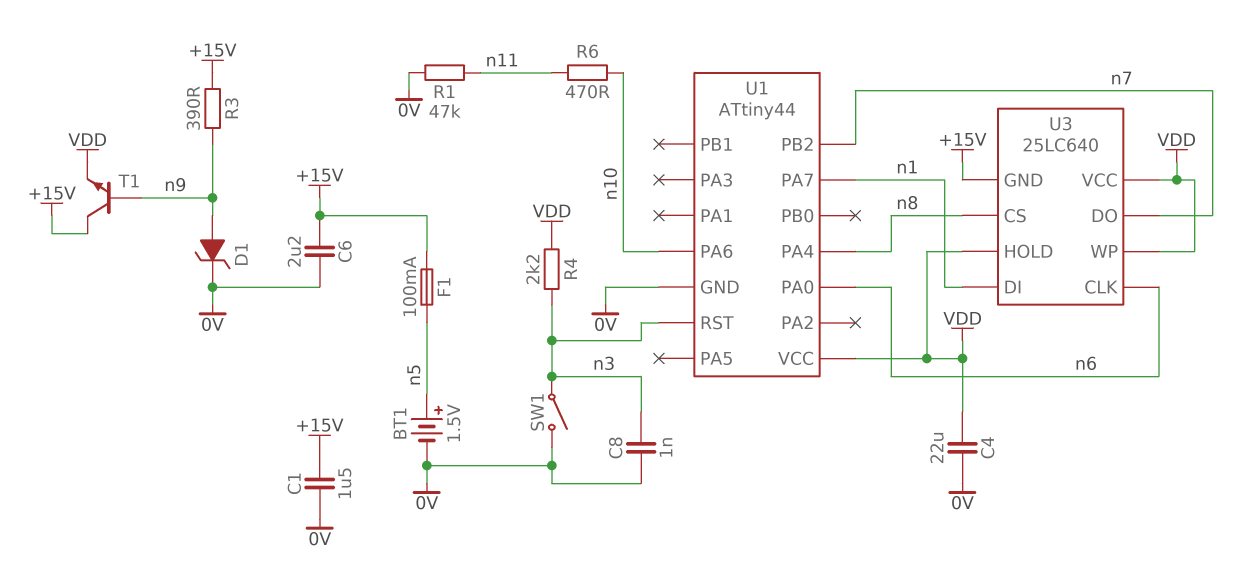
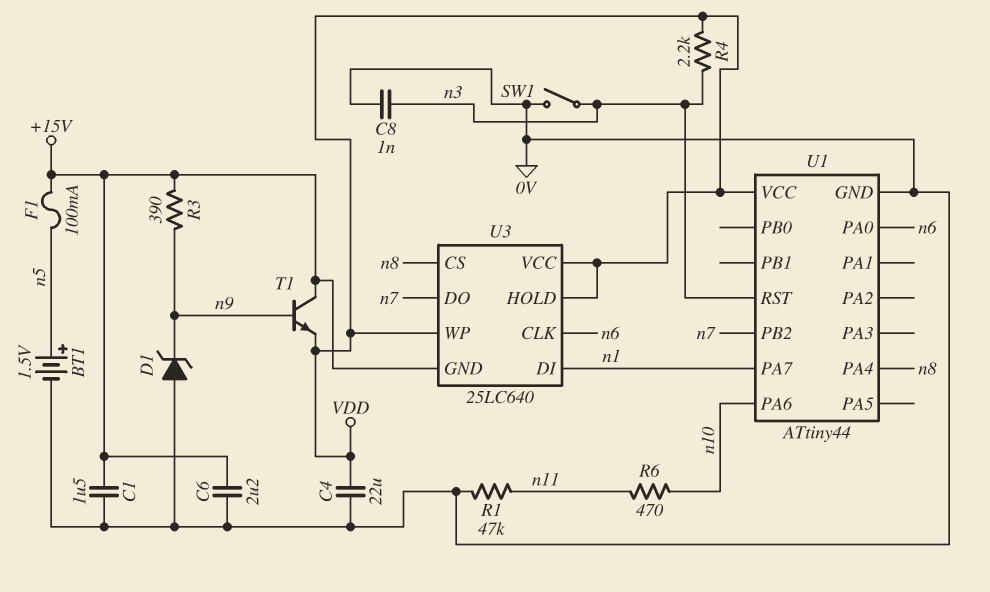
D1: zener (A n9, K 0V) -> zener (A 0V, K n9)

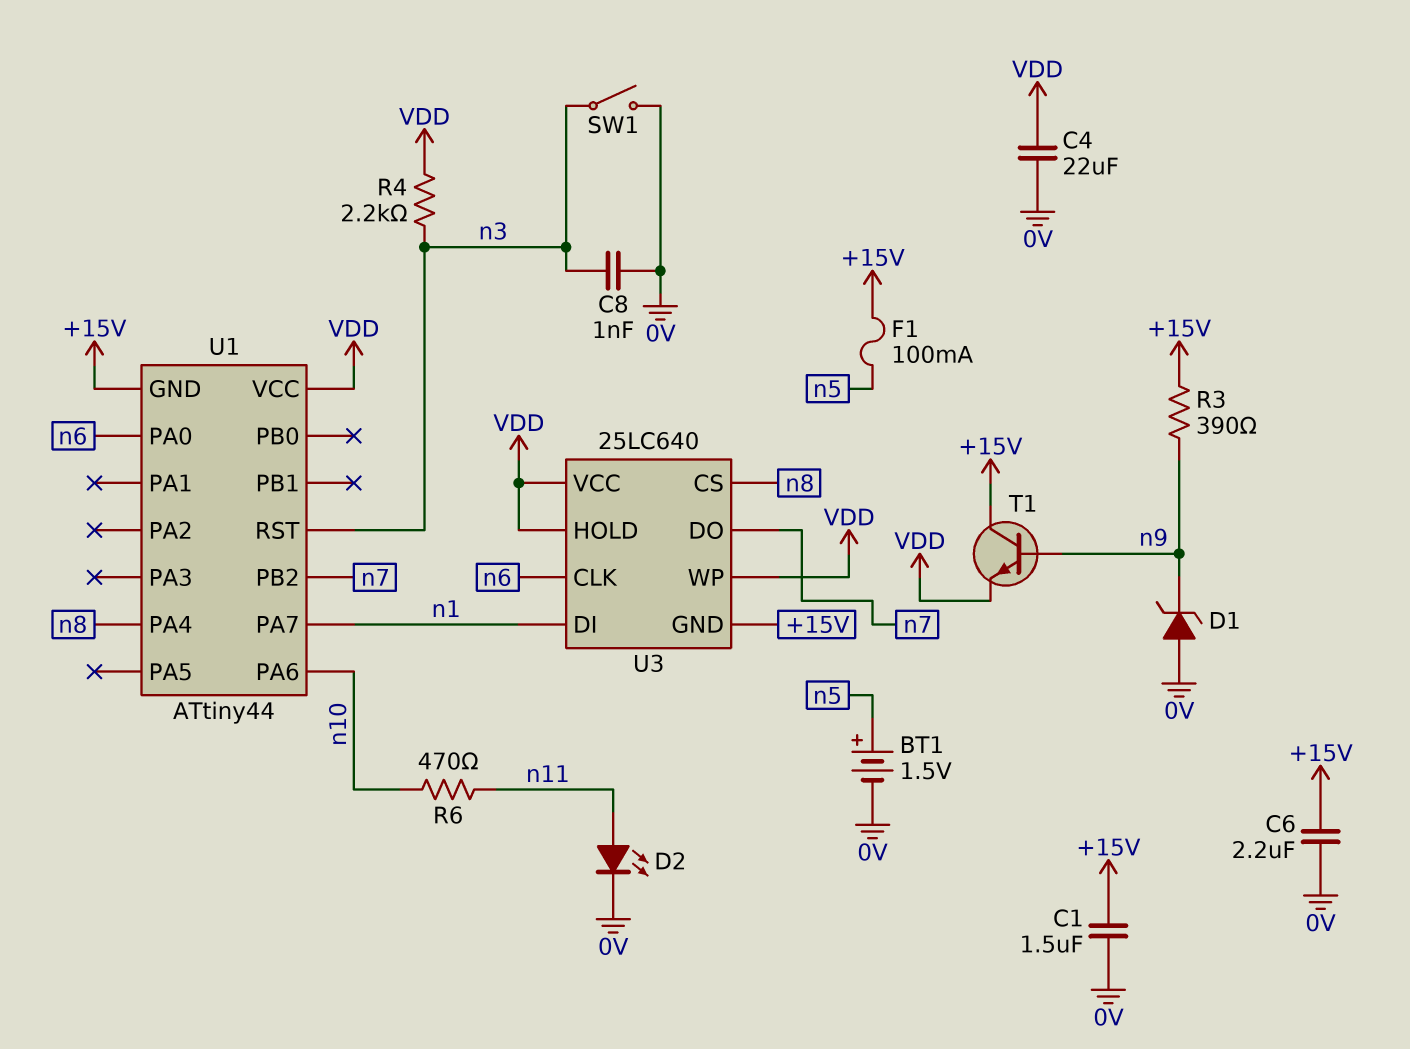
D2: none -> LED (A n11, K 0V)
R1: 47k (0V, n11) -> none
U1 pin GND: 0V -> +15V

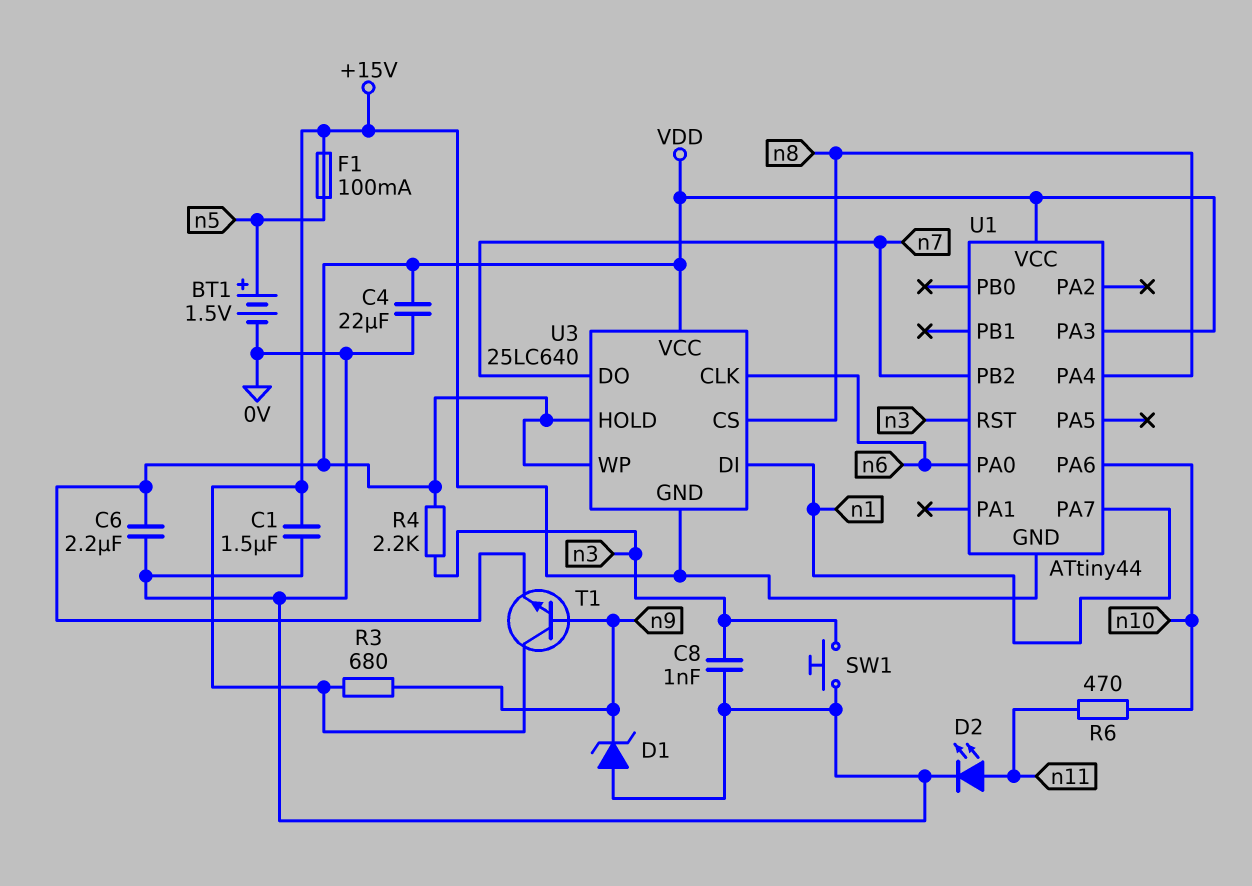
C6: 2.2uF (+15V, 0V) -> 2.2uF (0V, VDD)
R3: 390 (+15V, n9) -> 680 (+15V, n9)
SW1: switch (0V, n3) -> button (0V, n3)
U1 pin PA3: none -> VDD

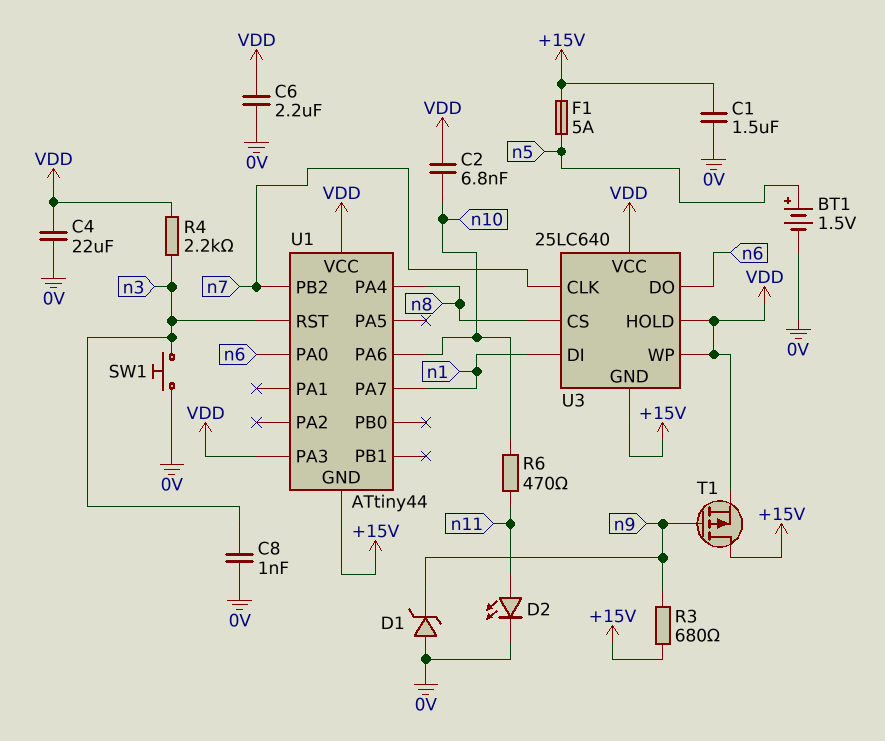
C2: none -> 6.8nF (VDD, n10)
F1: 100mA (+15V, n5) -> 5A (+15V, n5)
T1: NPN (B n9, C +15V, E VDD) -> PMOS (G n9, D +15V, S VDD)
U3 pin CLK: n6 -> n7
U3 pin DO: n7 -> n6

